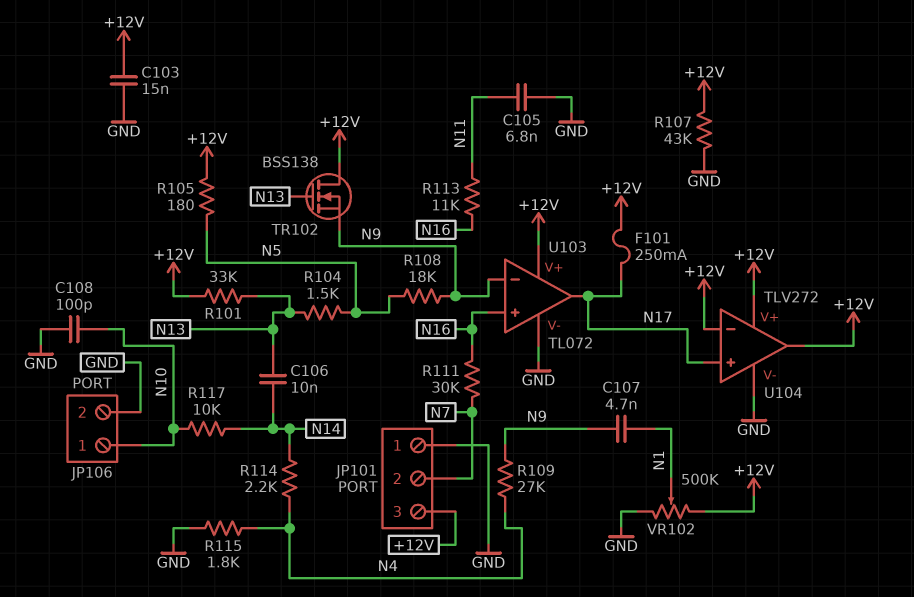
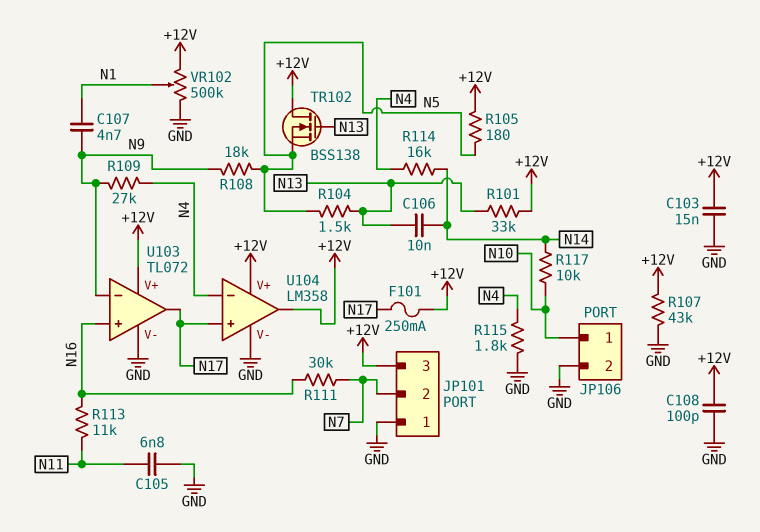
C108: 100pF (GND, N10) -> 100pF (+12V, GND)
R114: 2.2k (N4, N14) -> 16k (N4, N14)
TR102: NMOS BSS138 (G N13, D +12V, S N9) -> NMOS BSS138 (G N13, D +12V, S N5)
U104: TLV272 -> LM358
U104 pin in-: +12V -> N4

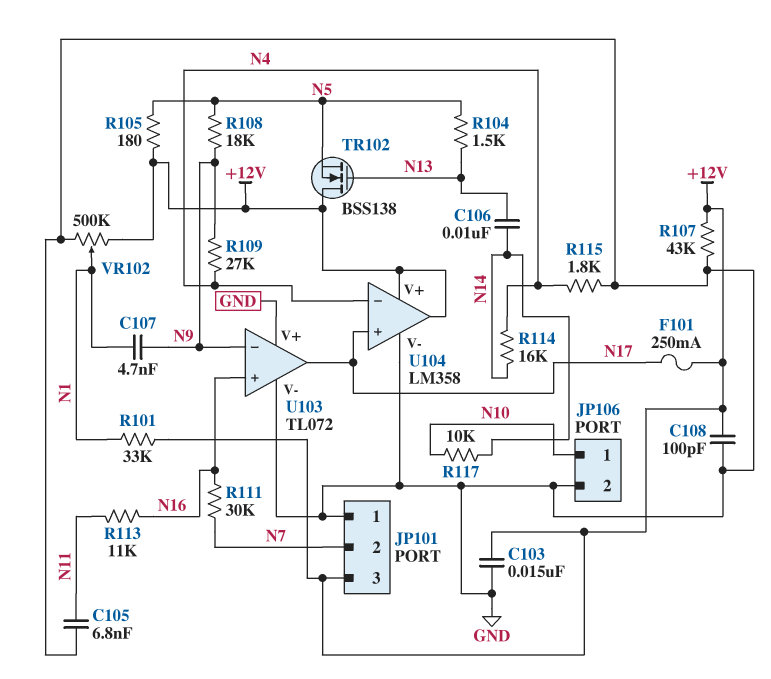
R101: 33k (+12V, N13) -> 33k (+12V, N1)
U103 pin V+: +12V -> GND

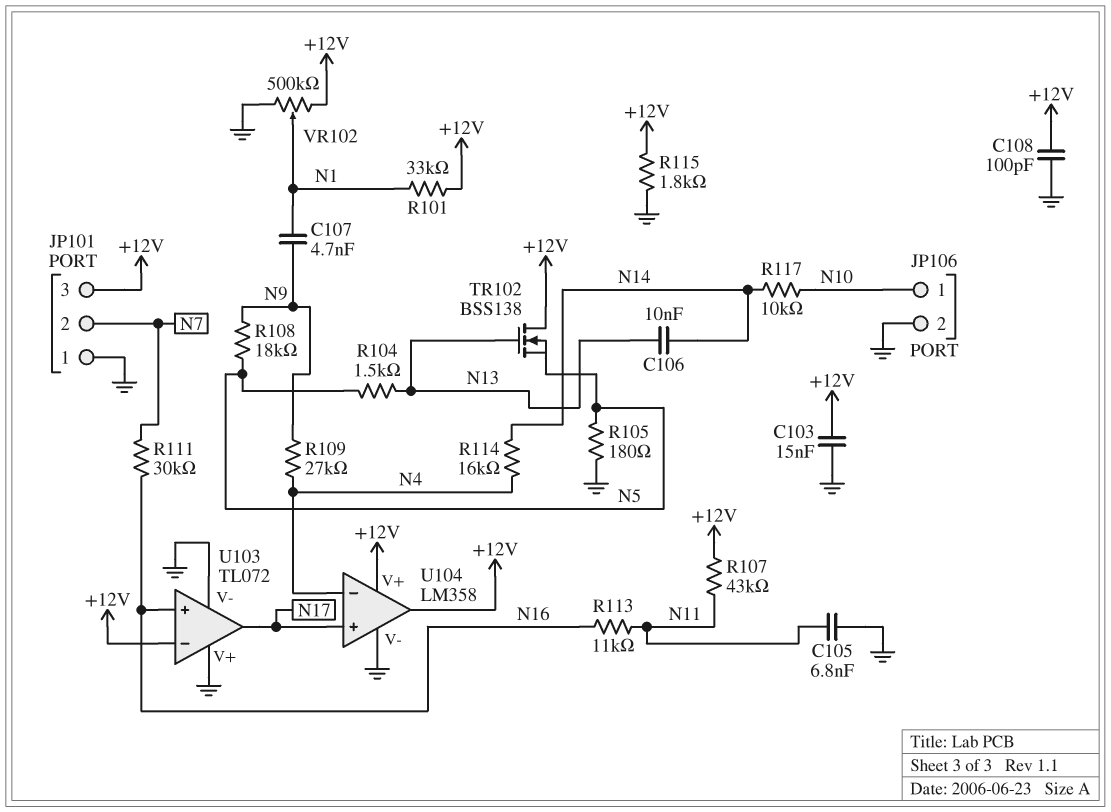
F101: 250mA (+12V, N17) -> none
R105: 180 (+12V, N5) -> 180 (GND, N5)
R107: 43k (+12V, GND) -> 43k (+12V, N11)
R115: 1.8k (GND, N4) -> 1.8k (+12V, GND)
U103 pin in-: N9 -> +12V

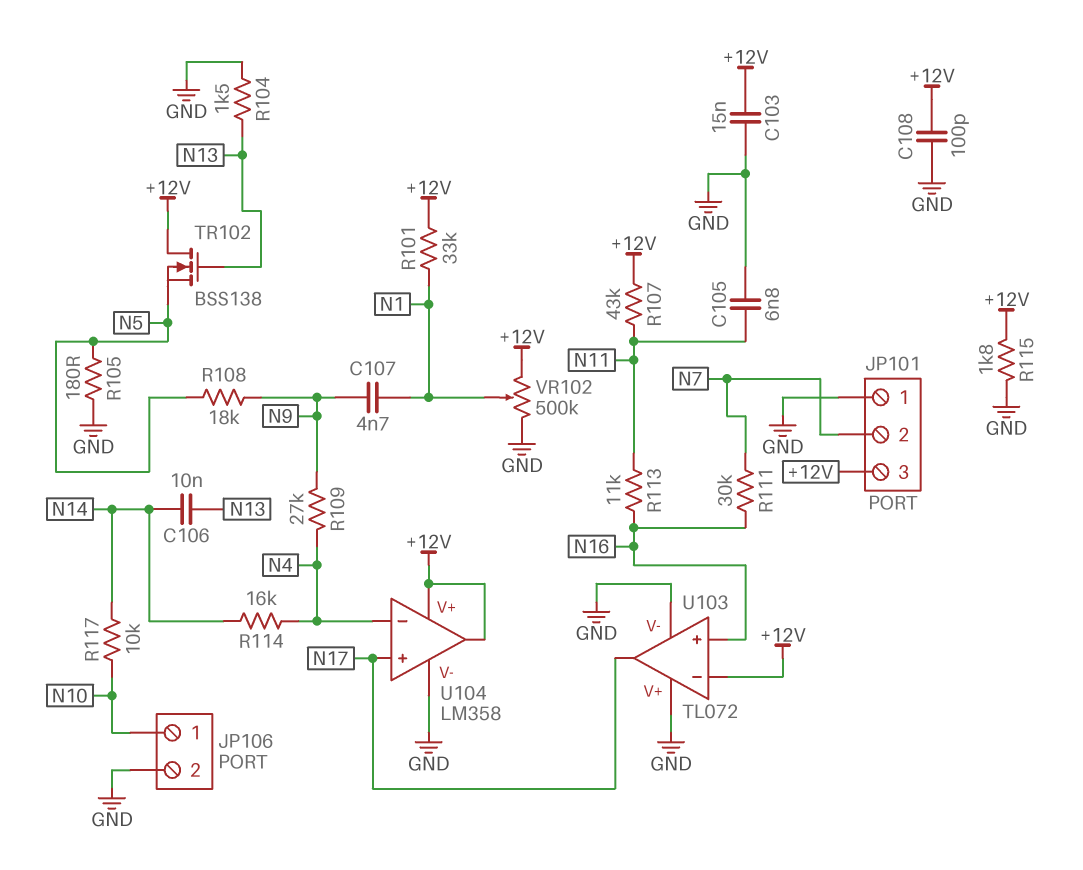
R104: 1.5k (N5, N13) -> 1.5k (GND, N13)

